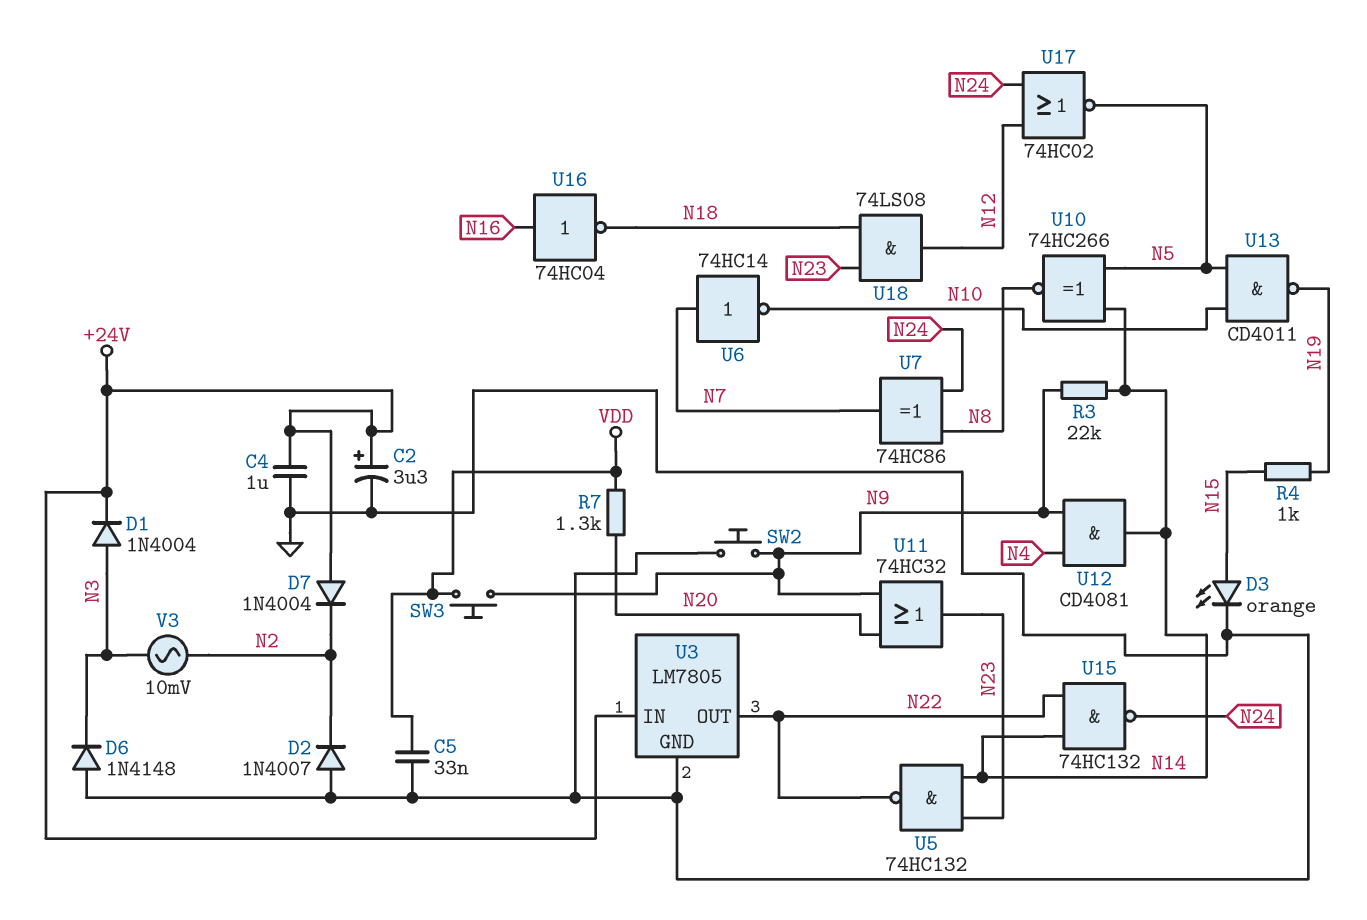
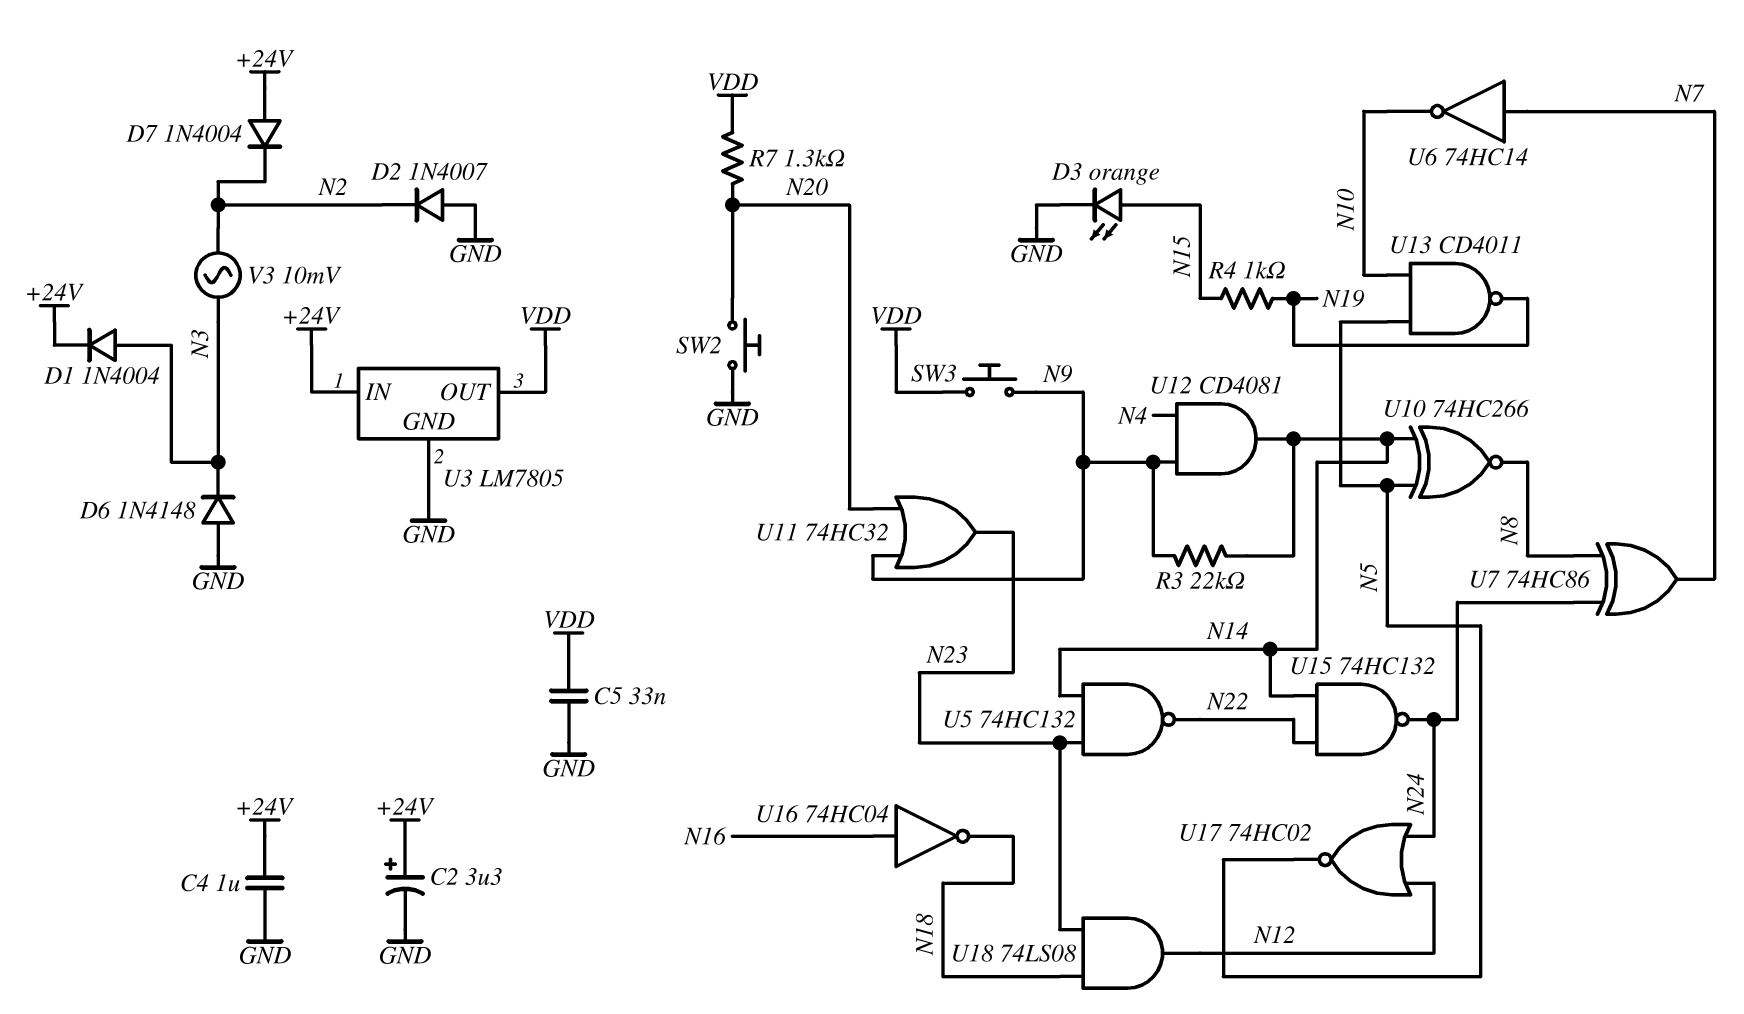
SW2: button (GND, N9) -> button (GND, N20)
U3 pin OUT: N22 -> VDD

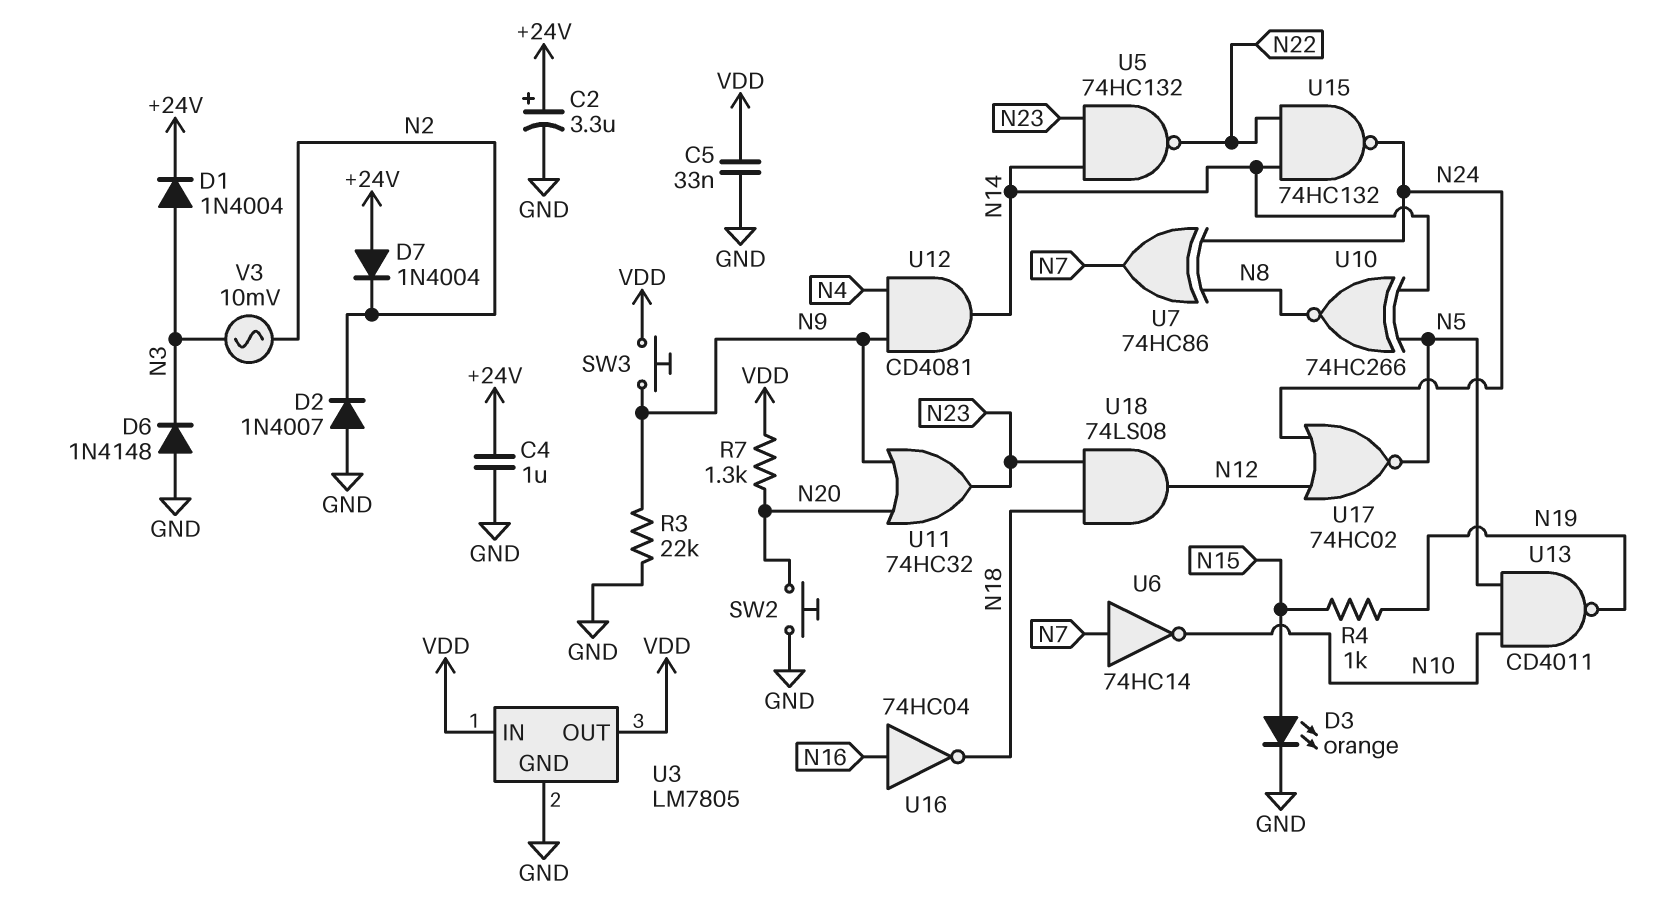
R3: 22k (N9, N14) -> 22k (GND, N9)
U3 pin IN: +24V -> VDD

